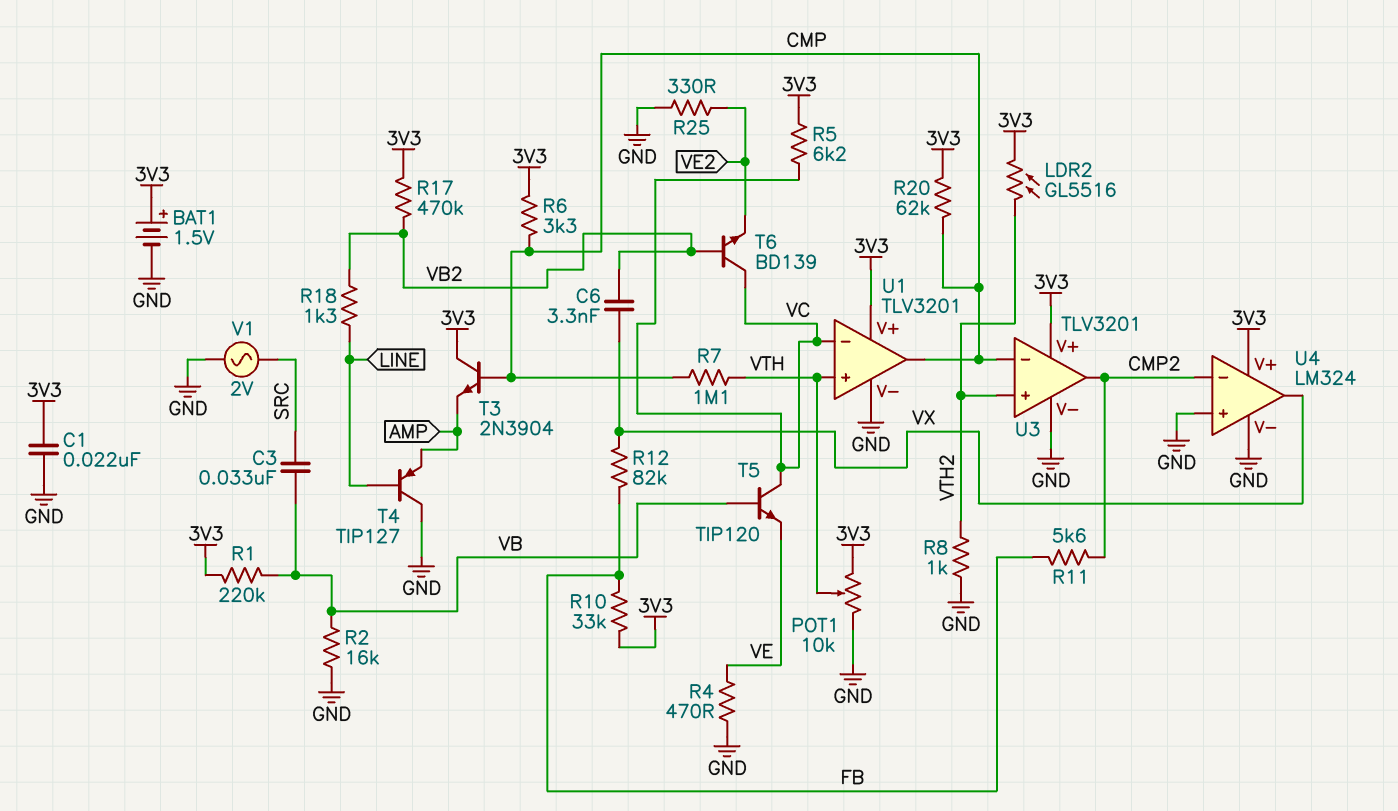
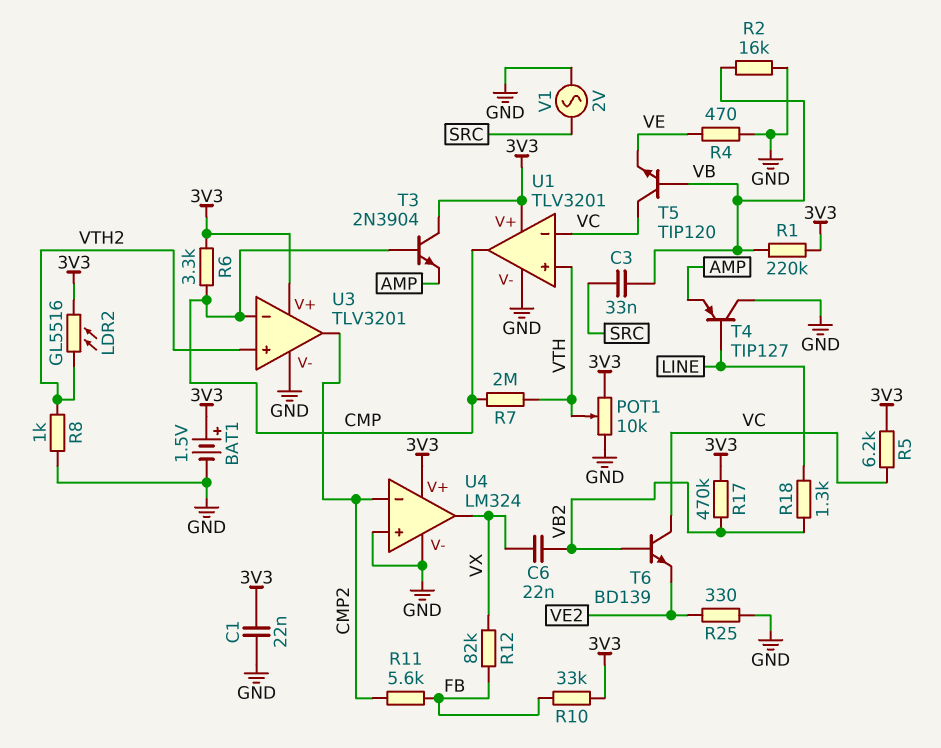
C6: 3.3nF (VB2, VX) -> 22nF (VB2, VX)
R7: 1.1M (CMP, VTH) -> 2M (CMP, VTH)
R20: 62k (3V3, CMP) -> none

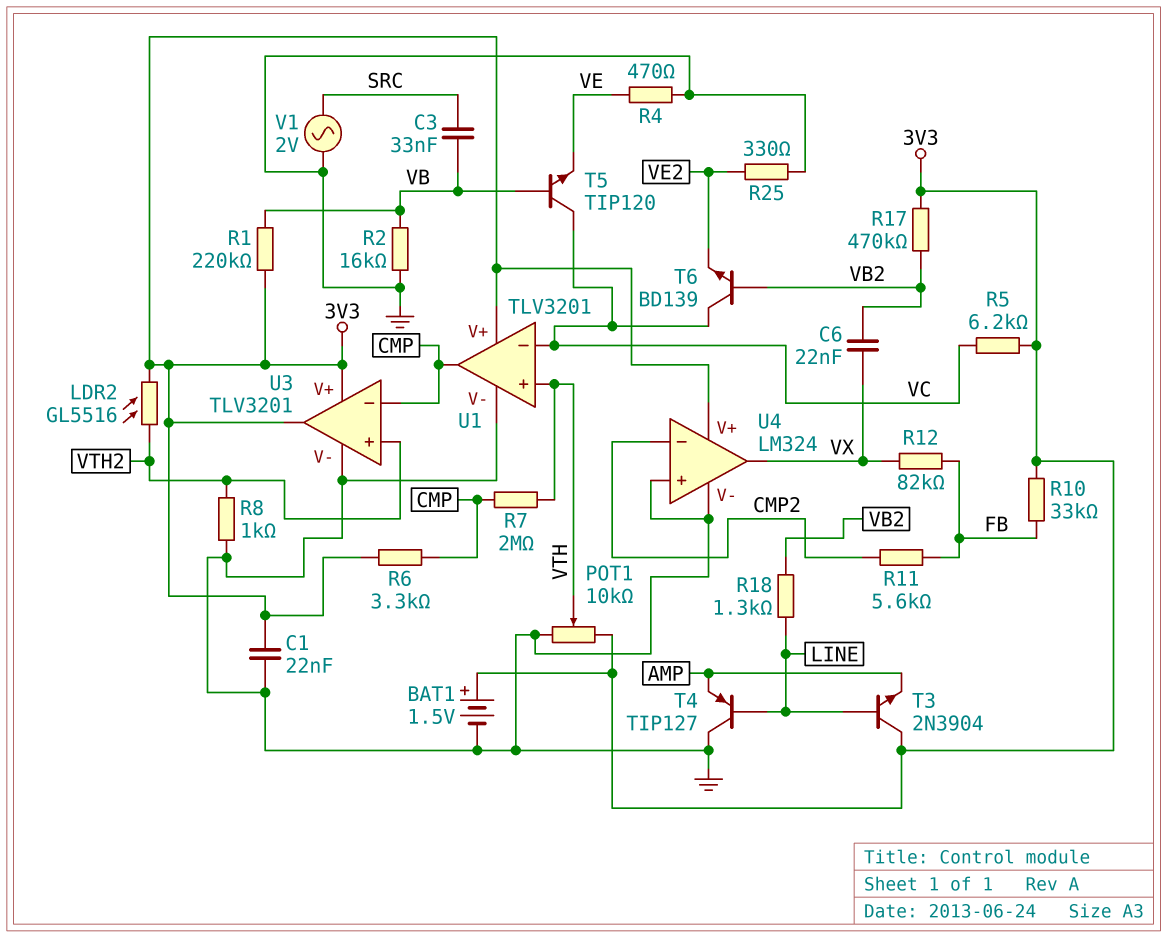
T3: NPN 2N3904 (B CMP, C 3V3, E AMP) -> NPN 2N3904 (B LINE, C 3V3, E AMP)
U3 pin out: CMP2 -> 3V3

